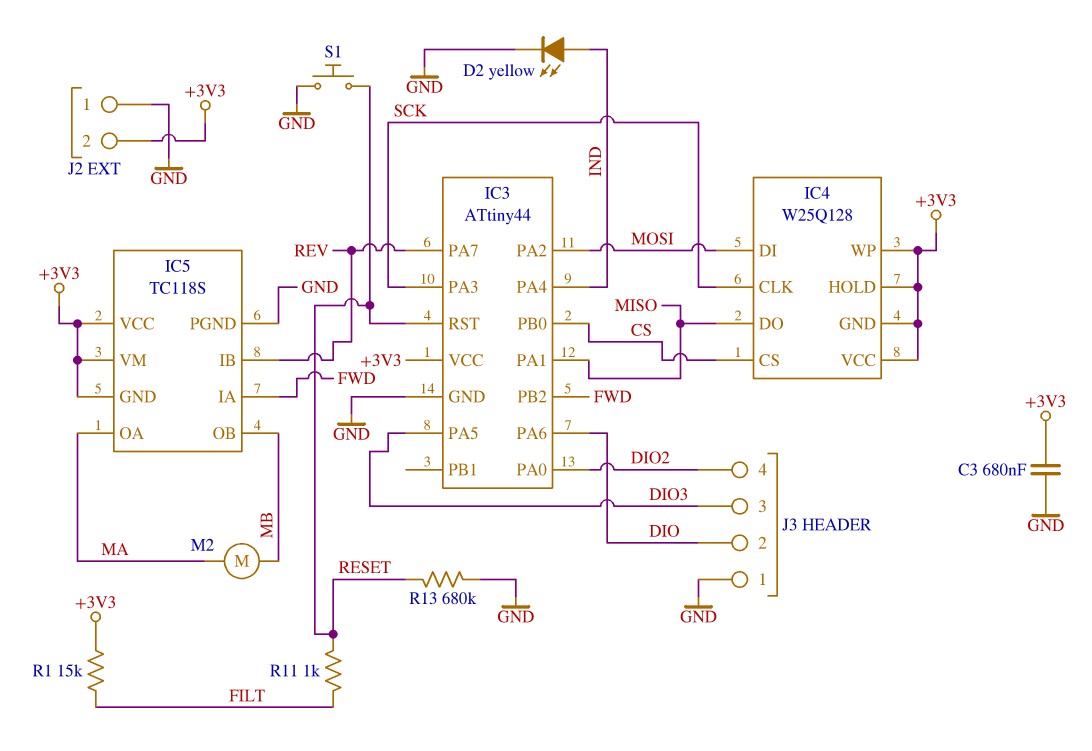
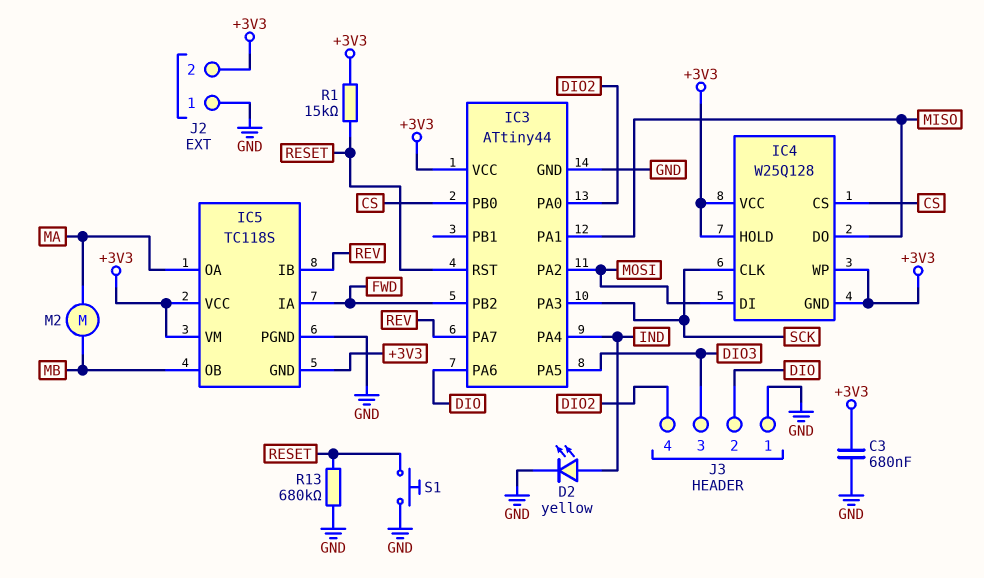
R1: 15k (+3V3, FILT) -> 15k (+3V3, RESET)
R11: 1k (FILT, RESET) -> none

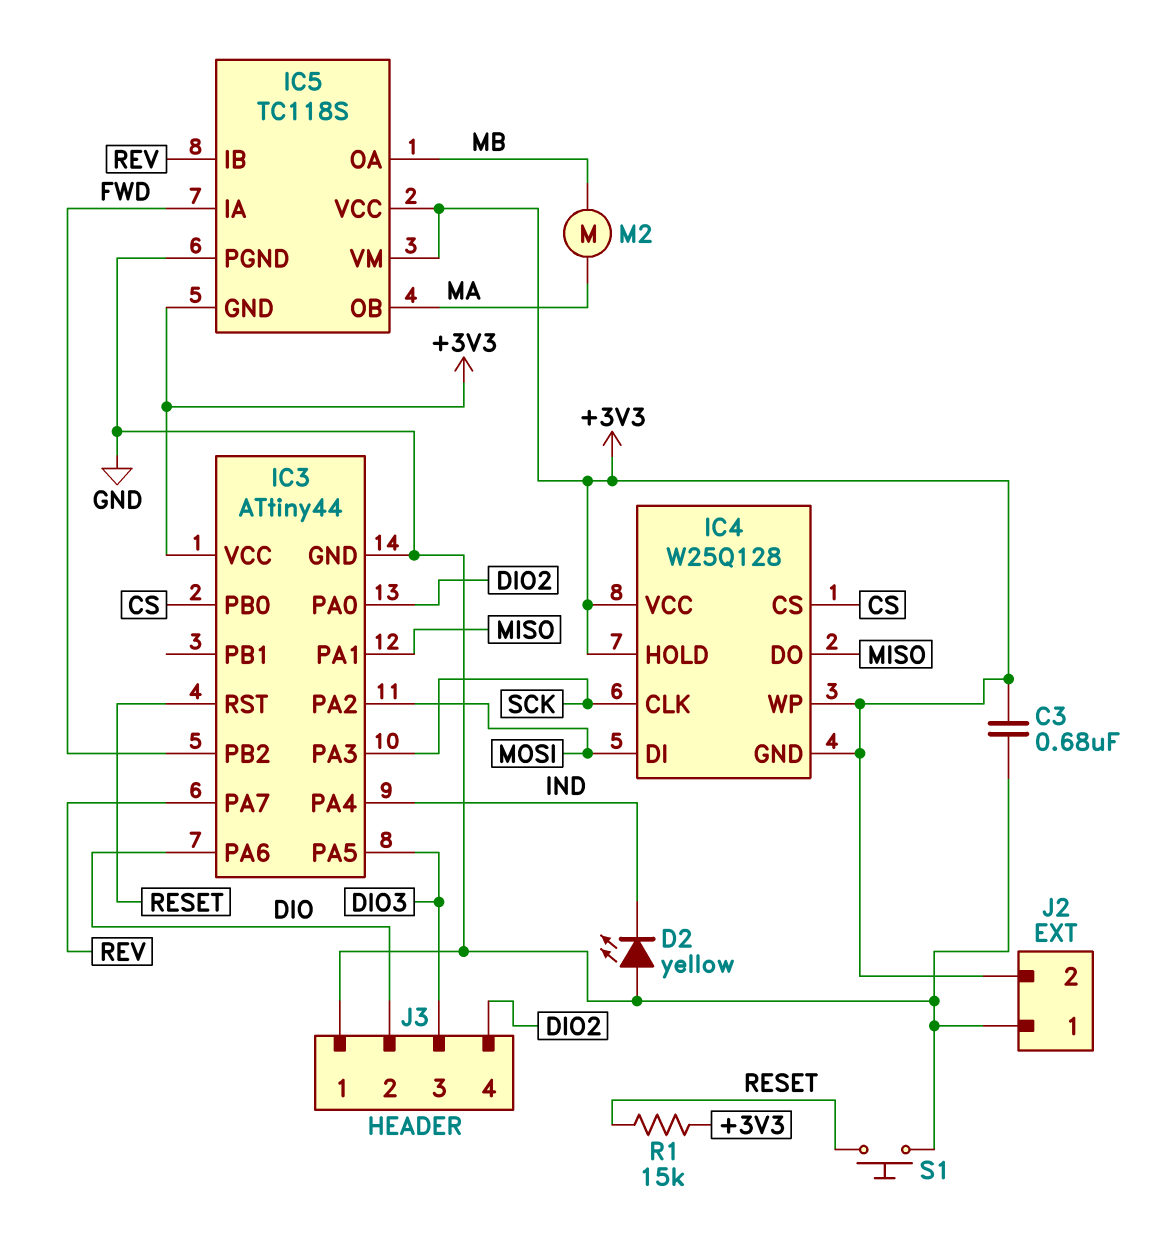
D2: LED yellow (A IND, K GND) -> LED yellow (A GND, K IND)
IC5 pin OA: MA -> MB
IC5 pin OB: MB -> MA
R13: 680k (GND, RESET) -> none

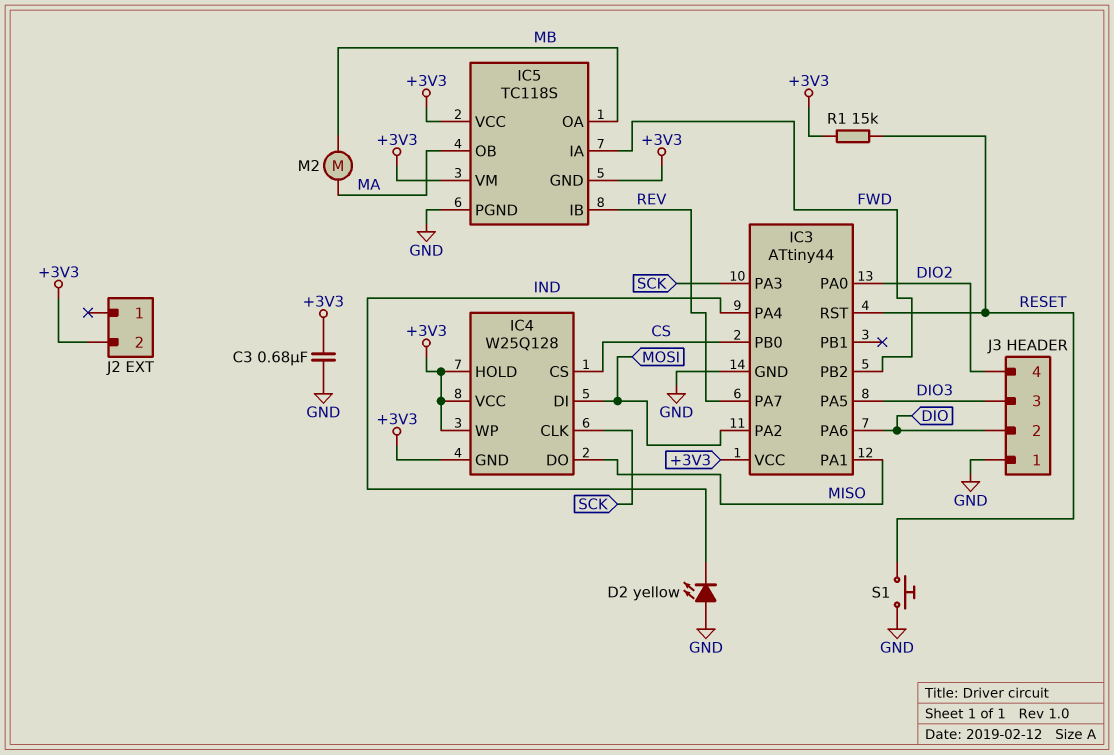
J2 pin 1: GND -> none

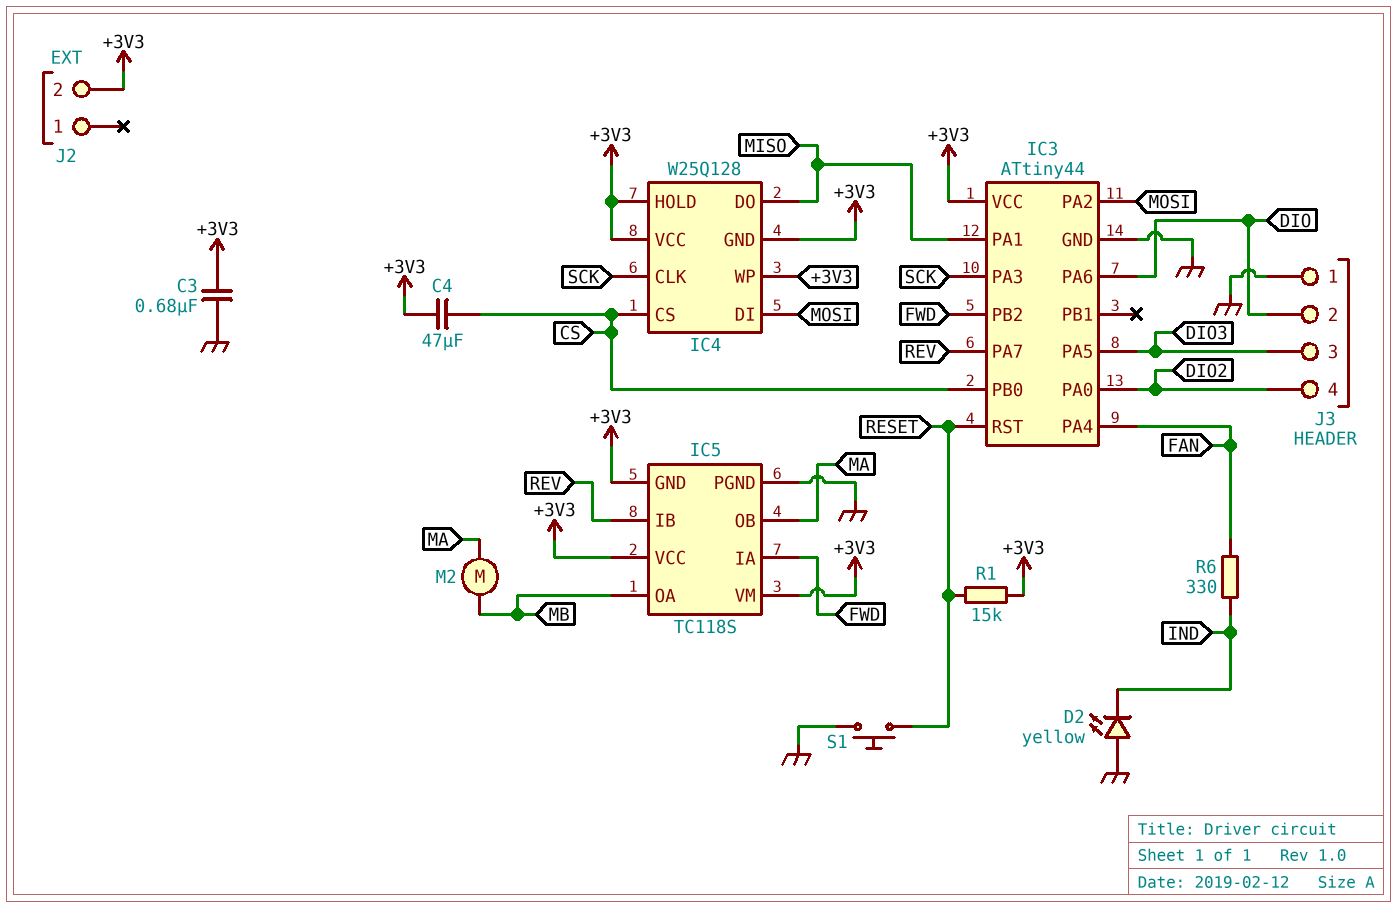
C4: none -> 47uF (+3V3, CS)
IC3 pin PA4: IND -> FAN
R6: none -> 330 (FAN, IND)

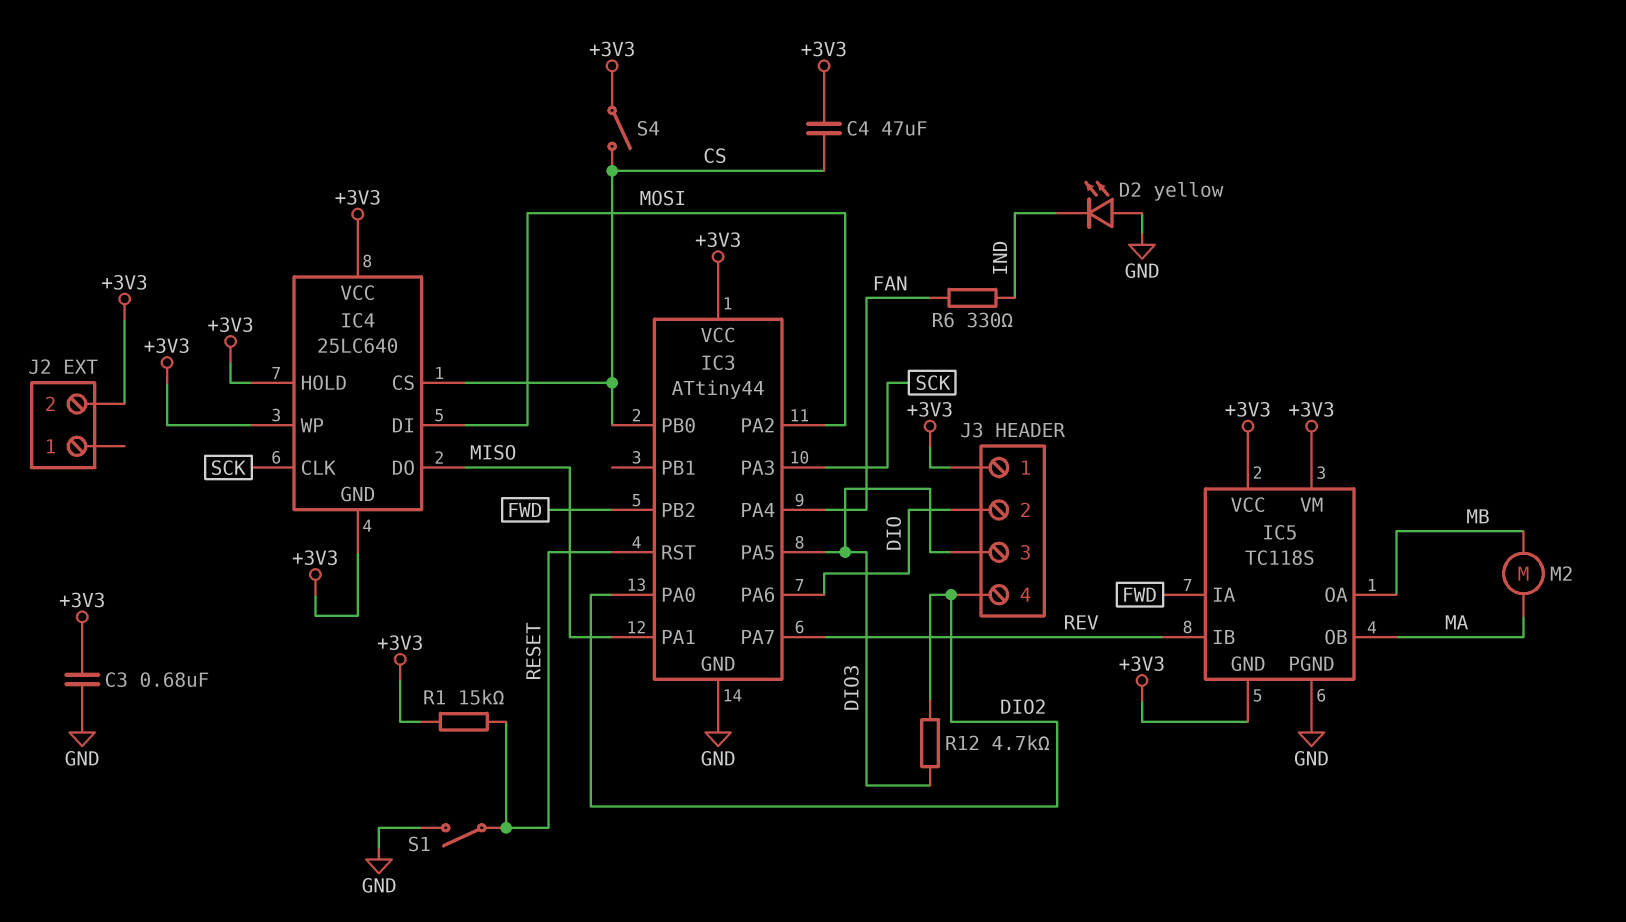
IC4: W25Q128 -> 25LC640
J3 pin 1: GND -> +3V3
R12: none -> 4.7k (DIO2, DIO3)
S1: button (GND, RESET) -> switch (GND, RESET)
S4: none -> switch (+3V3, CS)

